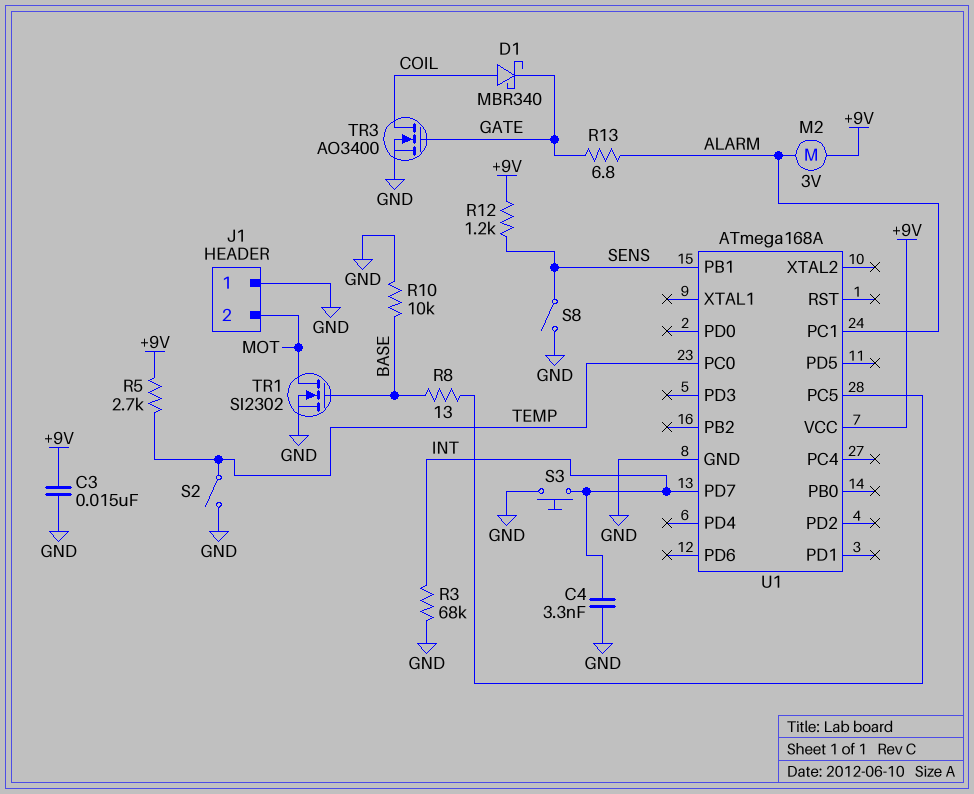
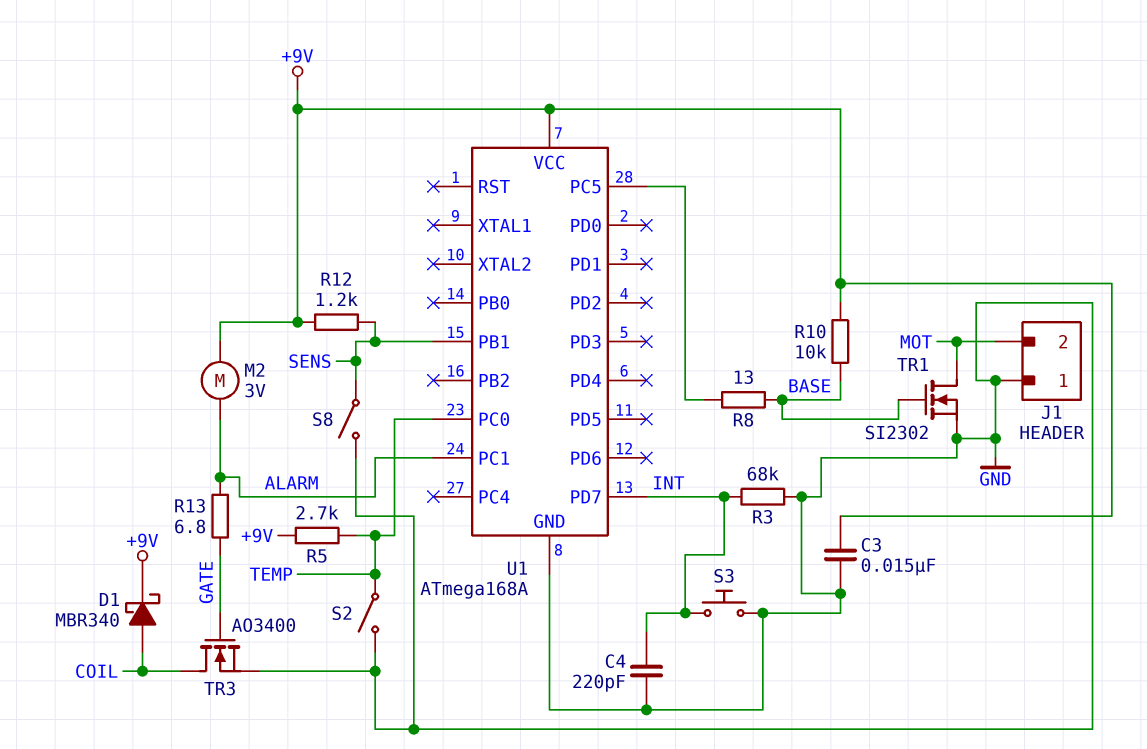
C4: 3.3nF (GND, INT) -> 220pF (GND, INT)
D1: schottky MBR340 (A COIL, K GATE) -> schottky MBR340 (A COIL, K +9V)
R10: 10k (BASE, GND) -> 10k (+9V, BASE)

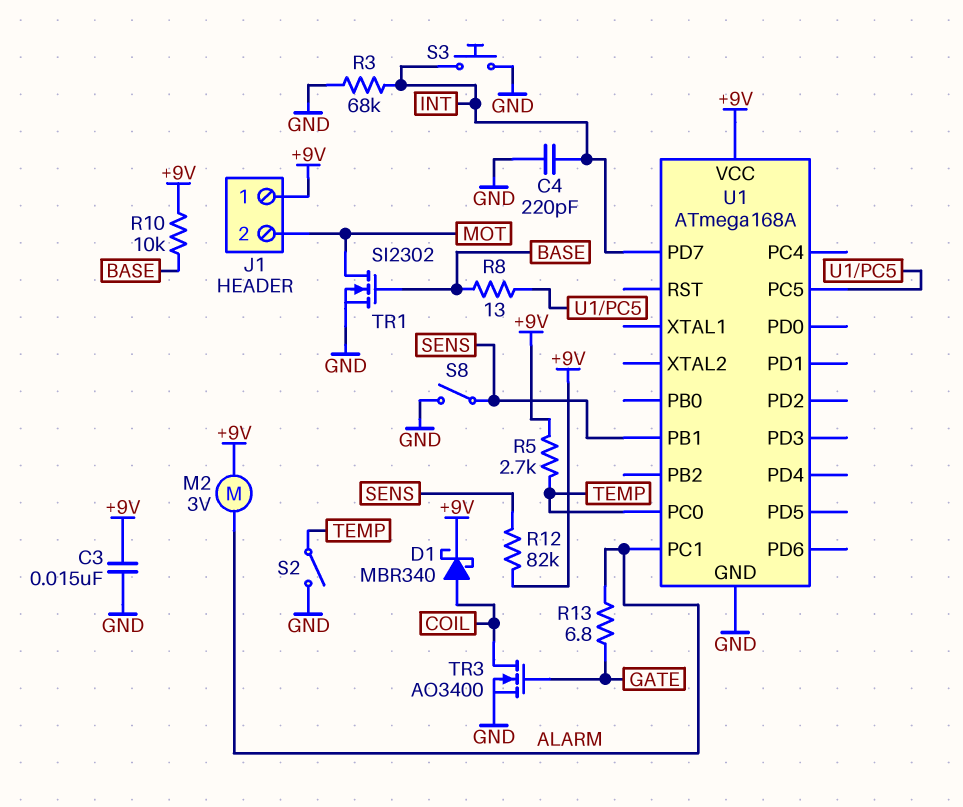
J1 pin 1: GND -> +9V
R12: 1.2k (+9V, SENS) -> 82k (+9V, SENS)

